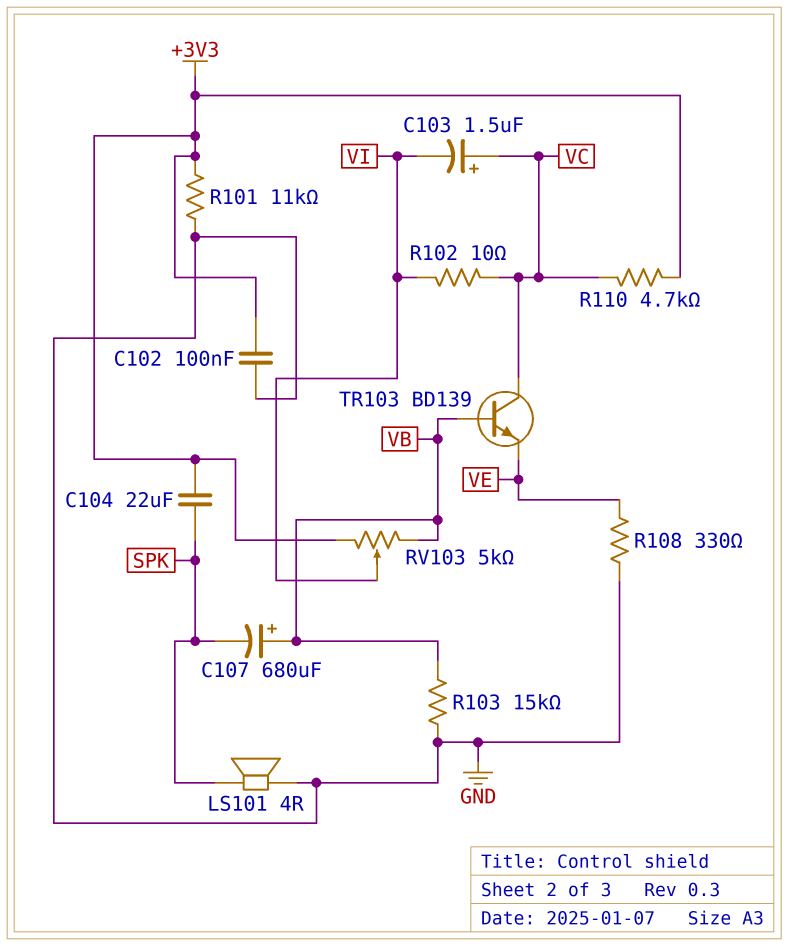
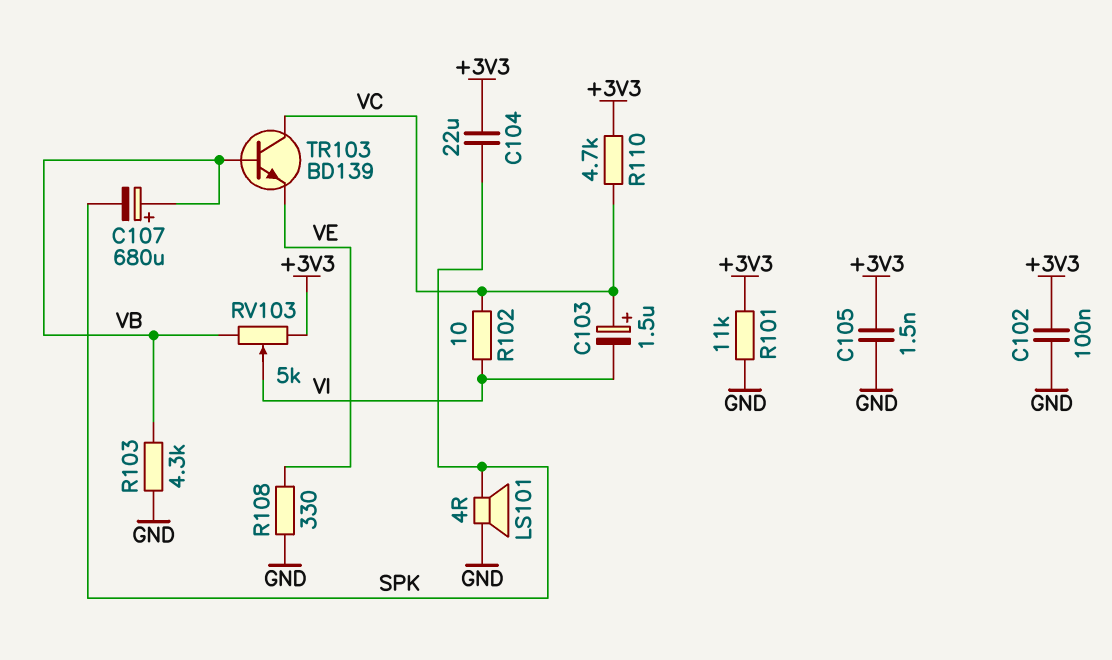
C105: none -> 1.5nF (+3V3, GND)
R103: 15k (GND, VB) -> 4.3k (GND, VB)

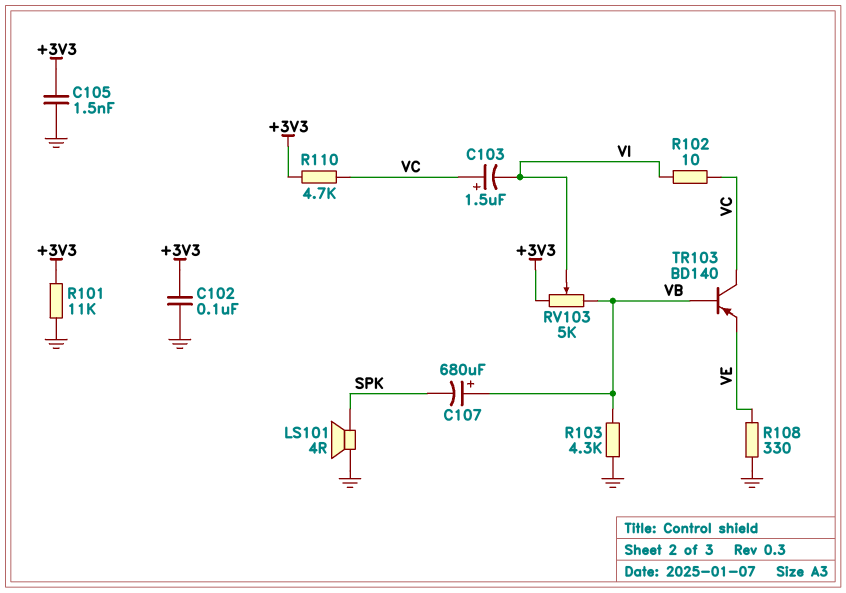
C104: 22uF (+3V3, SPK) -> none
TR103: NPN BD139 (B VB, C VC, E VE) -> PNP BD140 (B VB, C VC, E VE)

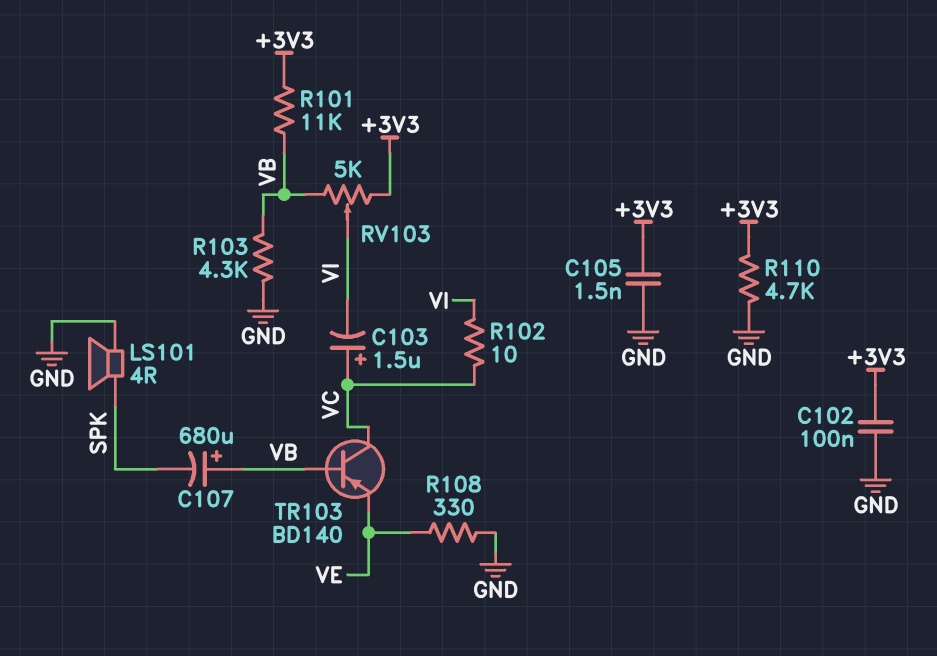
R101: 11k (+3V3, GND) -> 11k (+3V3, VB)
R110: 4.7k (+3V3, VC) -> 4.7k (+3V3, GND)

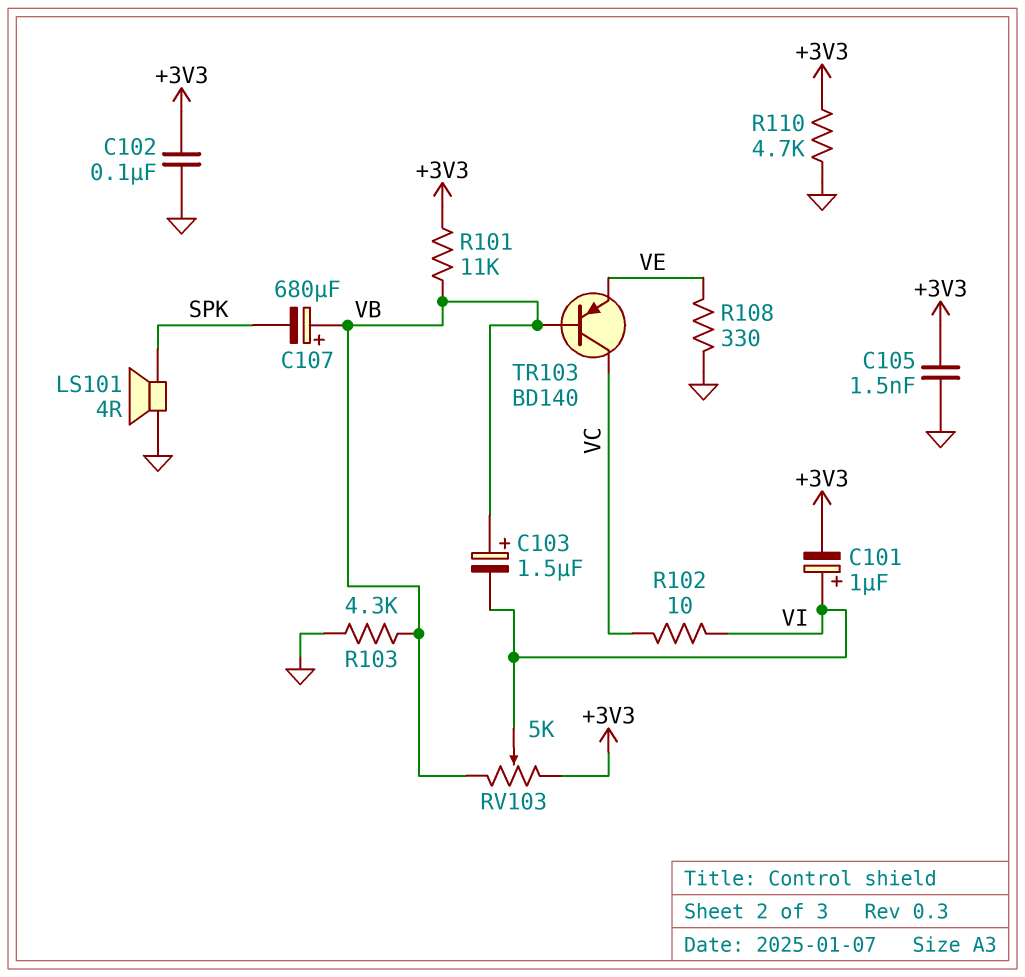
C101: none -> 1uF (plus VI, minus +3V3)
C103: 1.5uF (plus VC, minus VI) -> 1.5uF (plus VB, minus VI)

